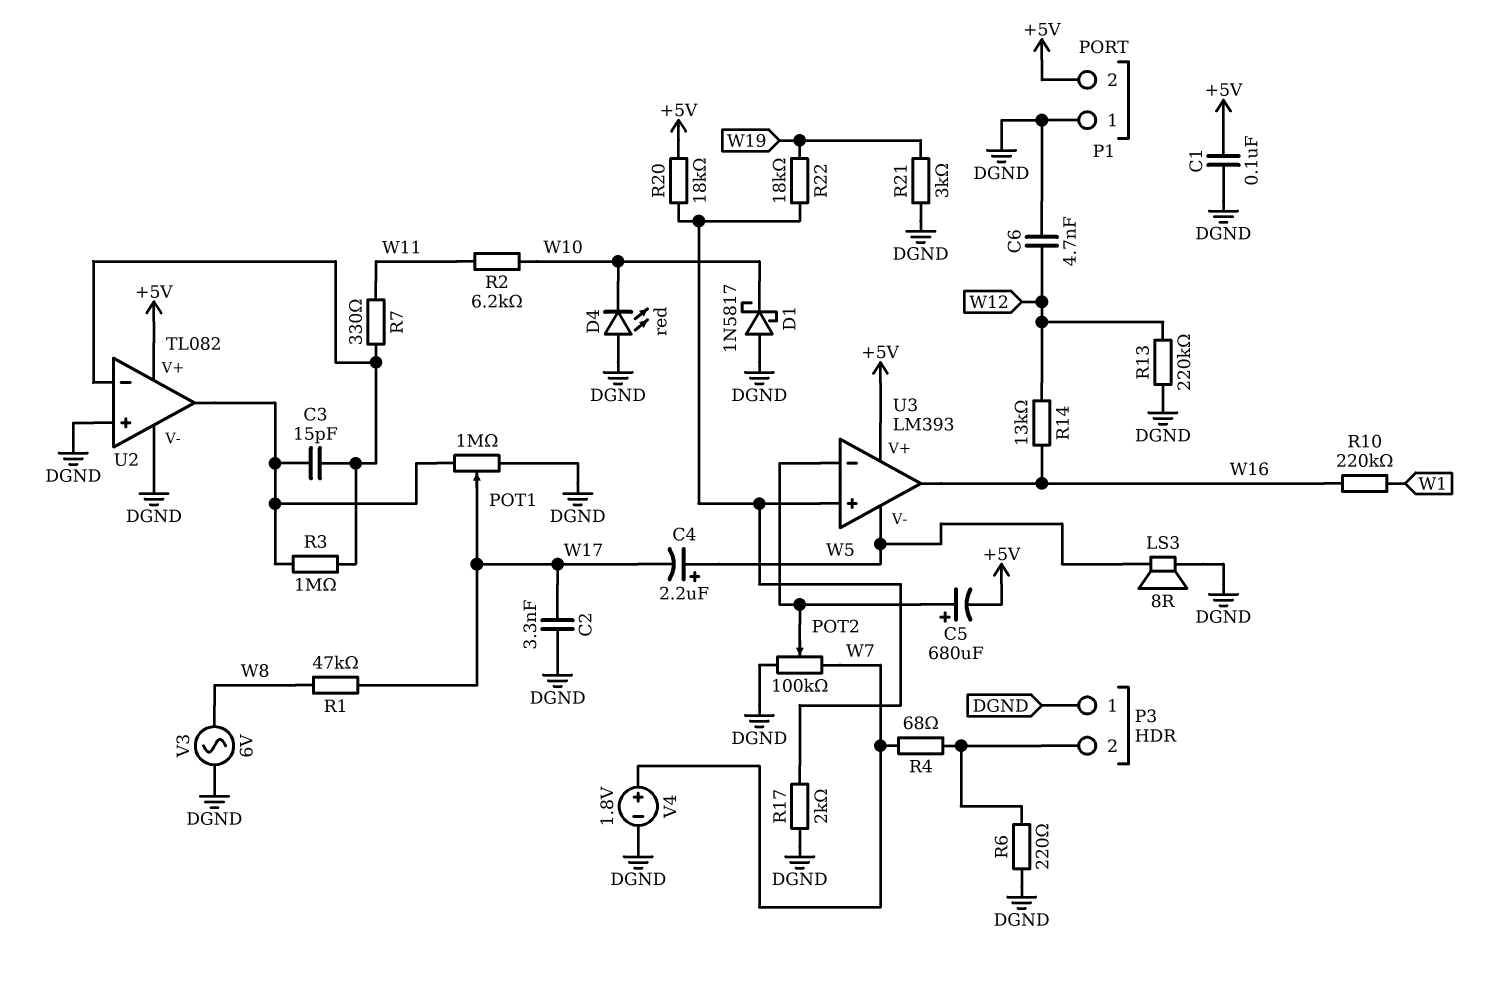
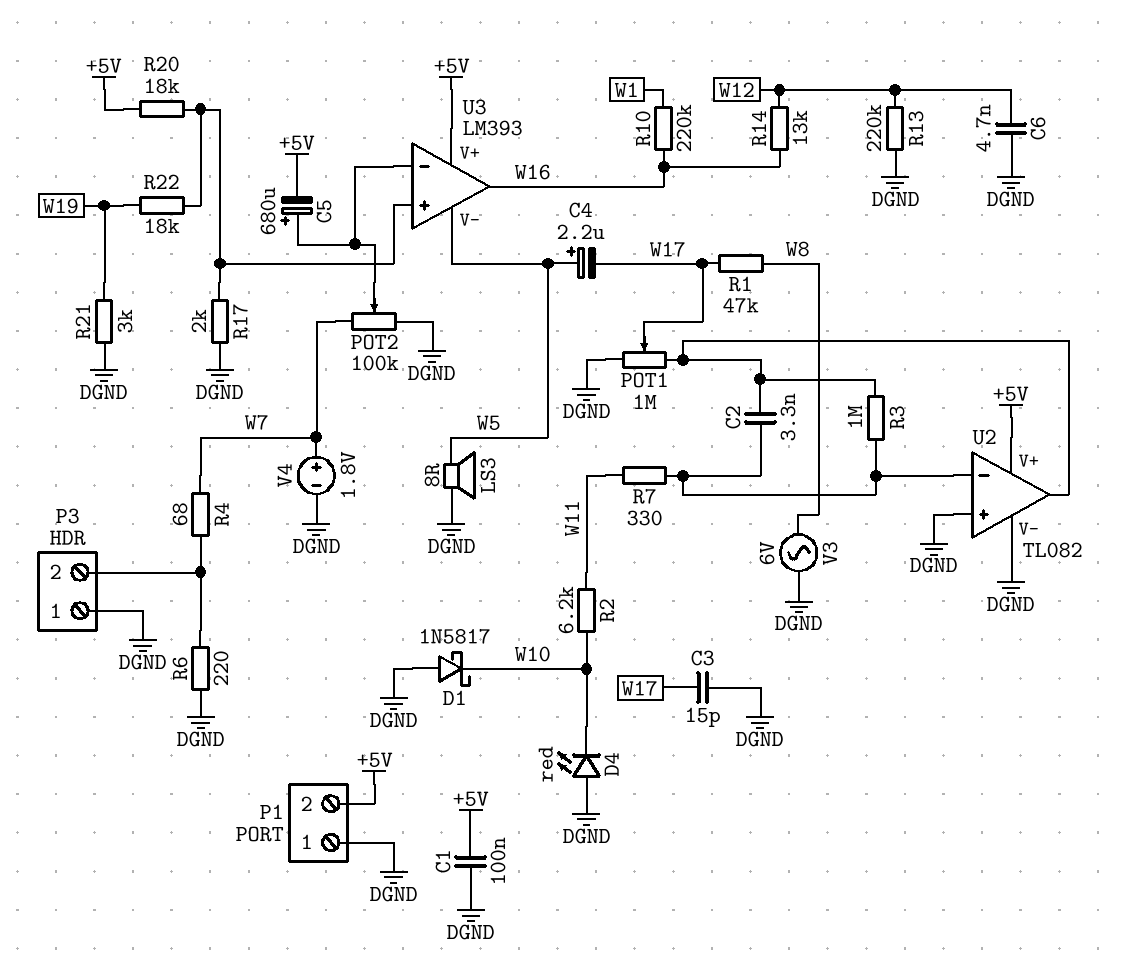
C2: 3.3nF (DGND, W17) -> 3.3nF (U2/in-, U2/out)
C3: 15pF (U2/in-, U2/out) -> 15pF (DGND, W17)

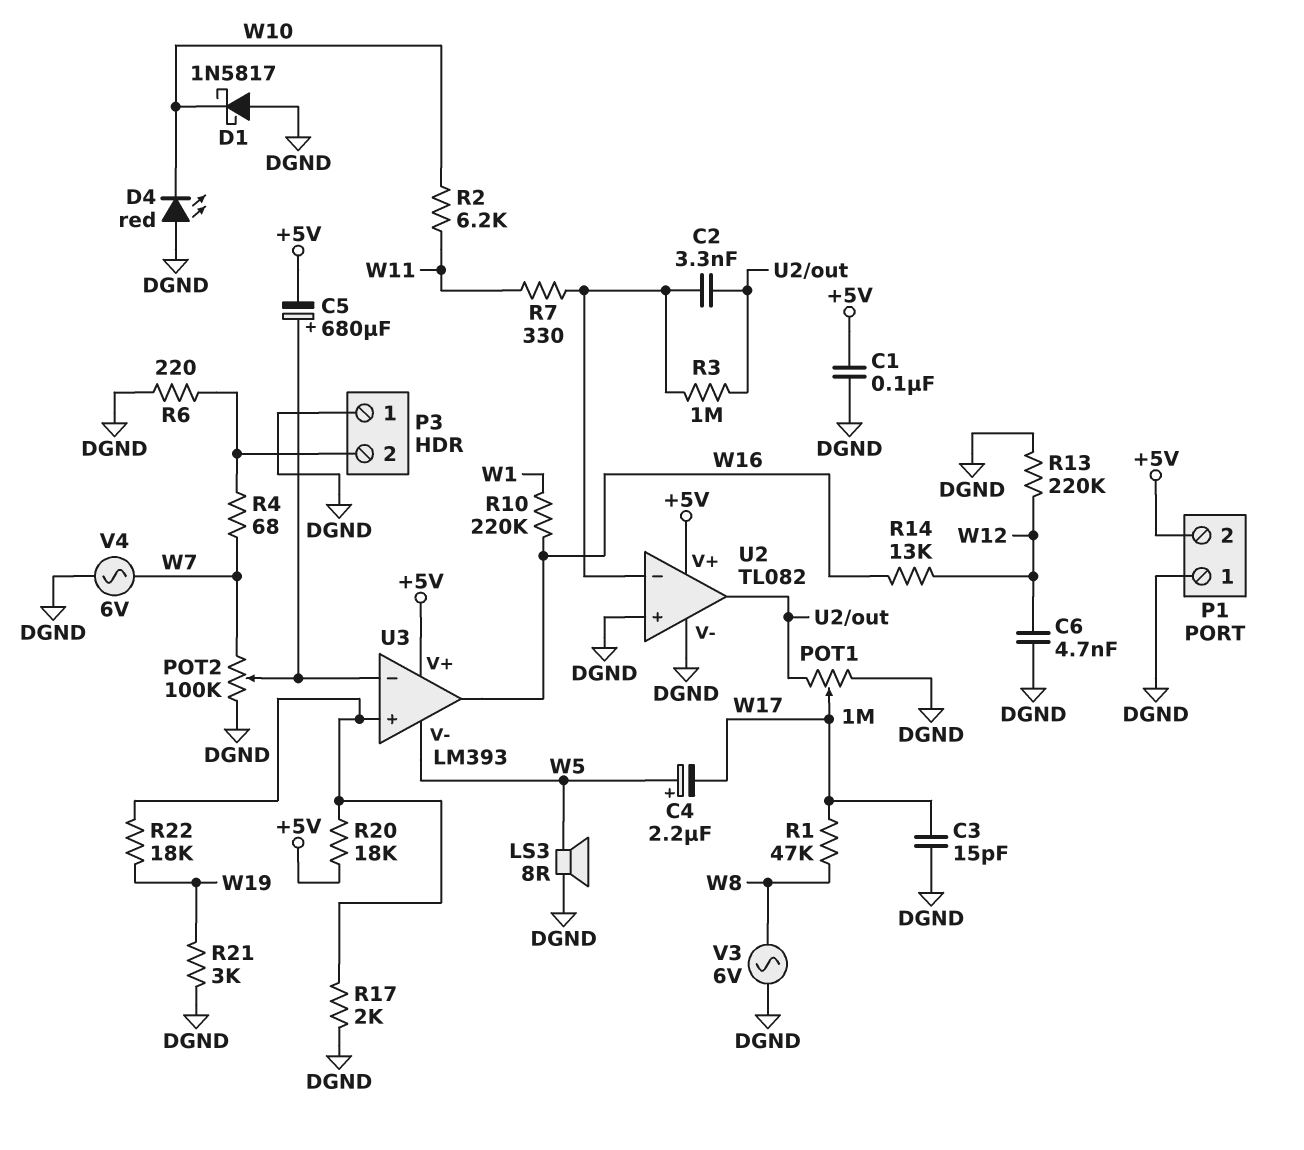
V4: 1.8V (plus W7, minus DGND) -> AC 6V (DGND, W7)

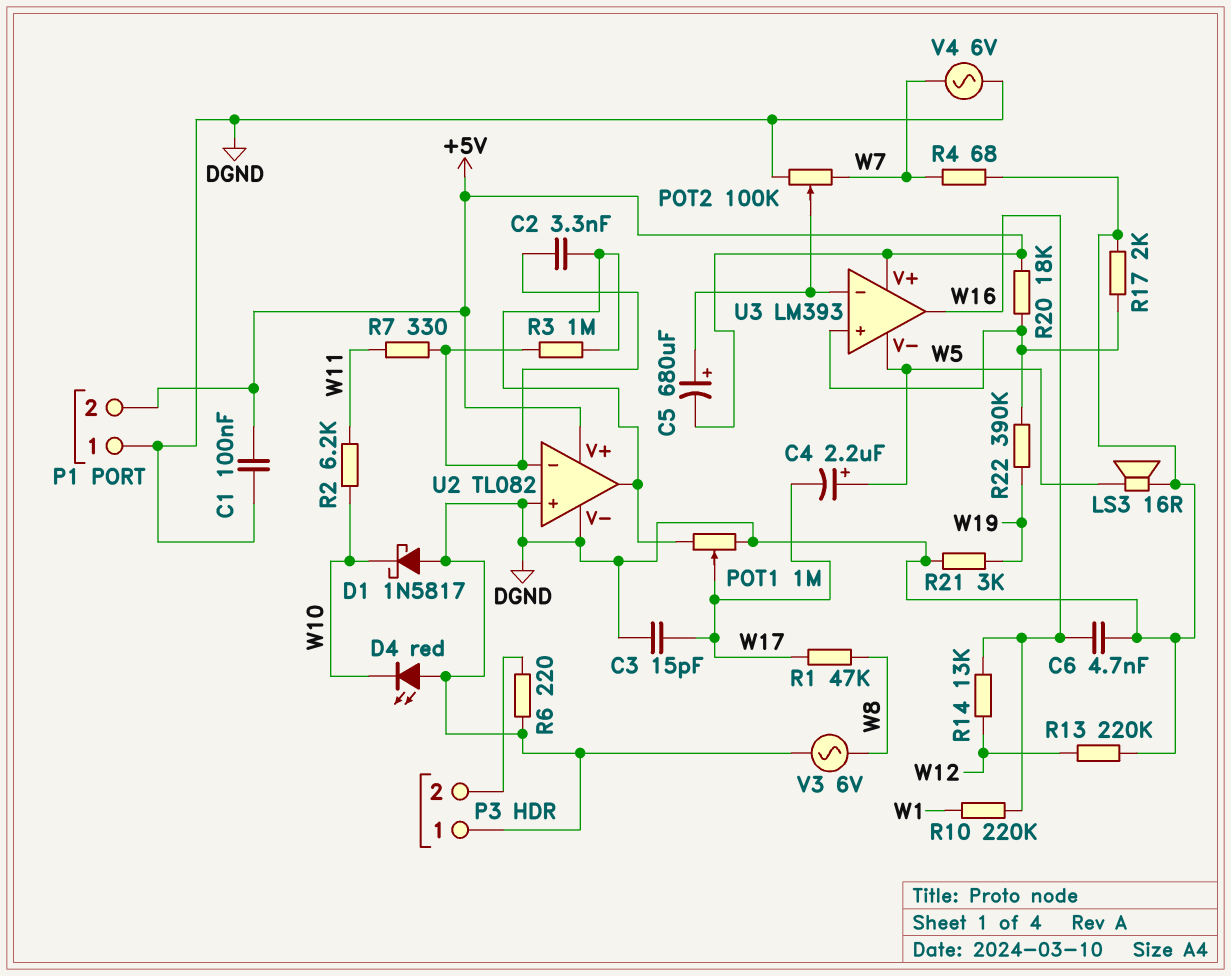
C6: 4.7nF (DGND, W12) -> 4.7nF (DGND, W16)
LS3: speaker 8R (DGND, W5) -> speaker 16R (DGND, W5)
R4: 68 (P3/2, W7) -> 68 (DGND, W7)
R22: 18k (U3/in+, W19) -> 390k (U3/in+, W19)

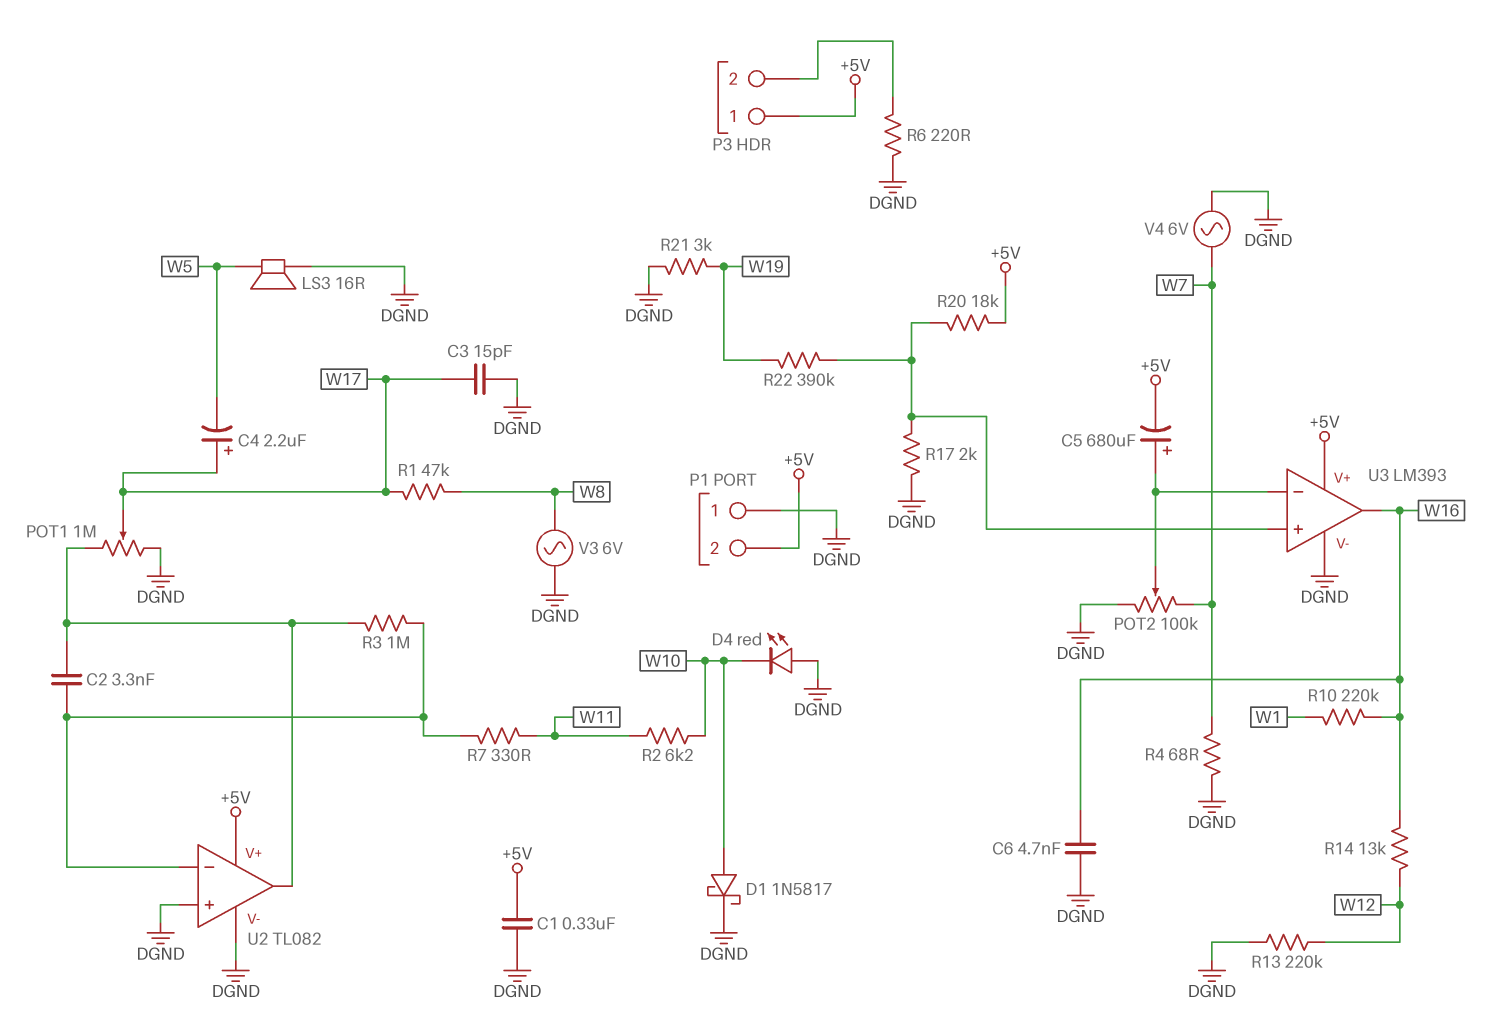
C1: 100nF (+5V, DGND) -> 330nF (+5V, DGND)
C4: 2.2uF (plus W5, minus W17) -> 2.2uF (plus W17, minus W5)
D1: schottky 1N5817 (A DGND, K W10) -> schottky 1N5817 (A W10, K DGND)
P3 pin 1: DGND -> +5V
U3 pin V-: W5 -> DGND

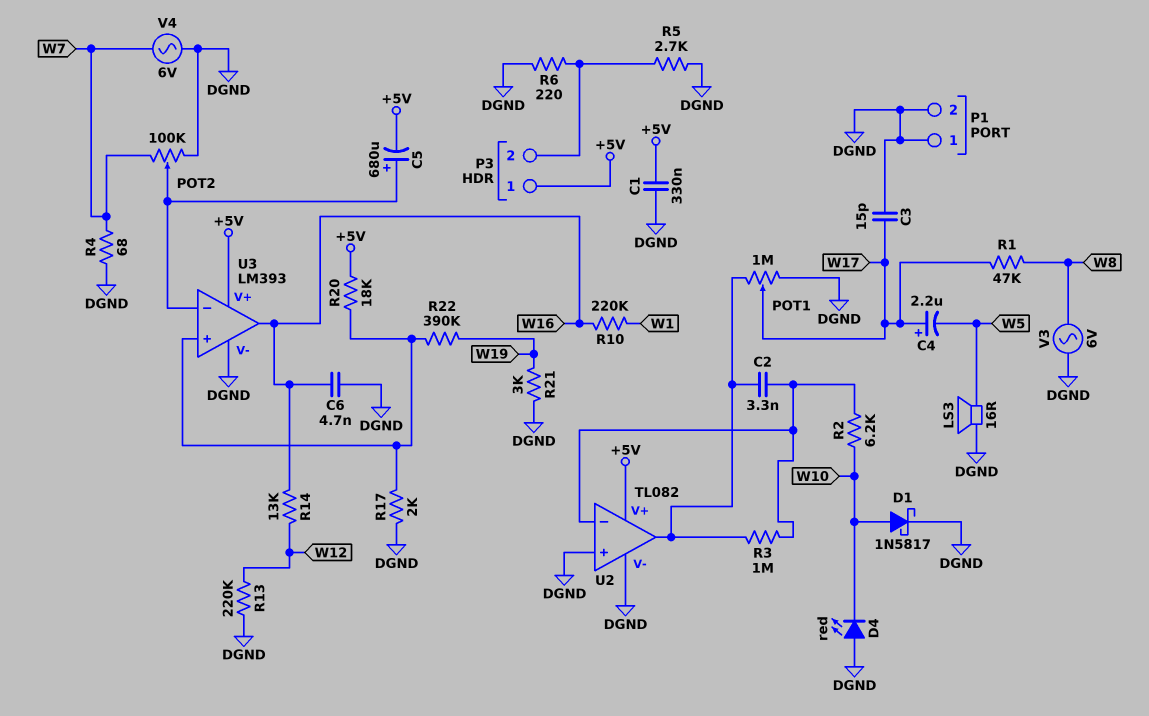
P1 pin 2: +5V -> DGND
R2: 6.2k (W10, W11) -> 6.2k (U2/in-, W10)
R5: none -> 2.7k (DGND, P3/2)
R7: 330 (U2/in-, W11) -> none

